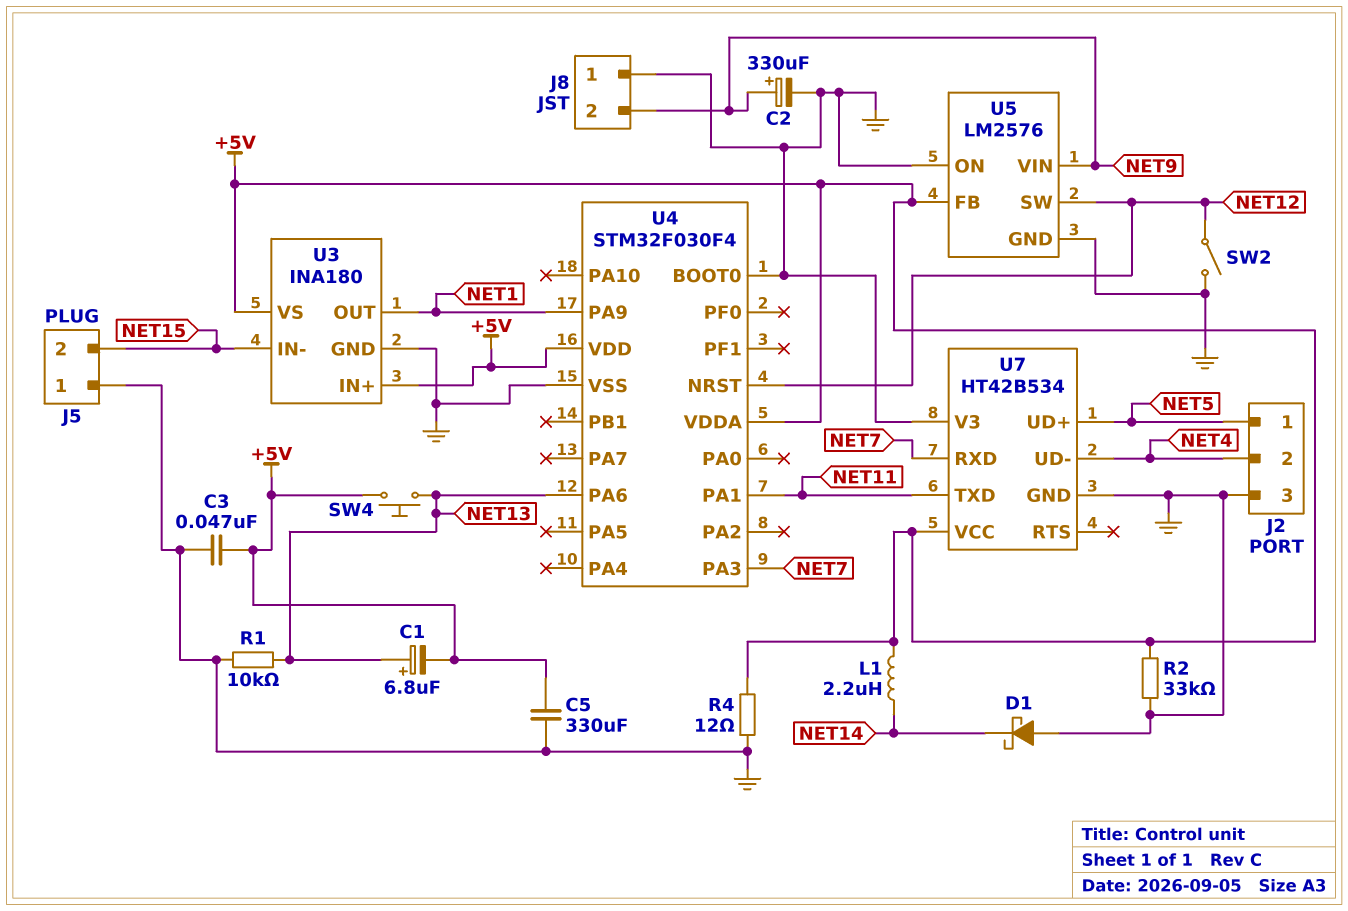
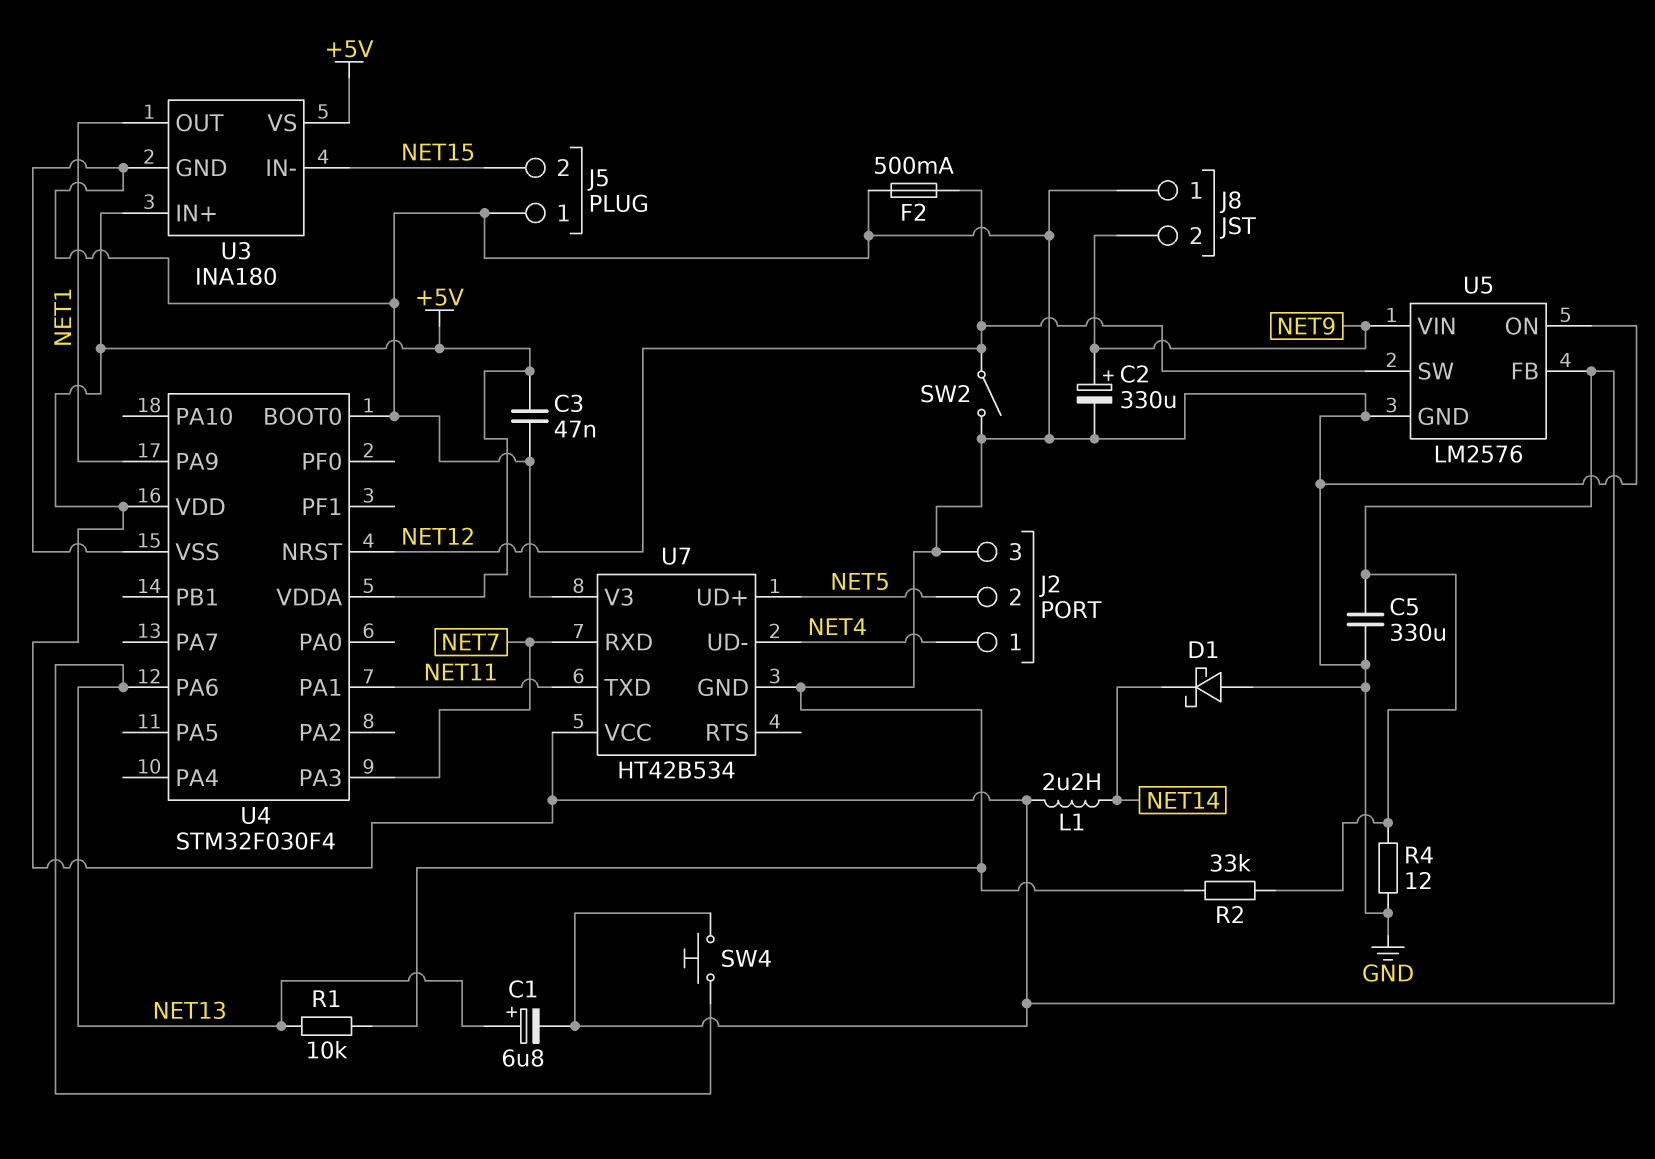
F2: none -> 500mA (GND, NET12)
J2 pin 1: NET5 -> NET4
J2 pin 2: NET4 -> NET5

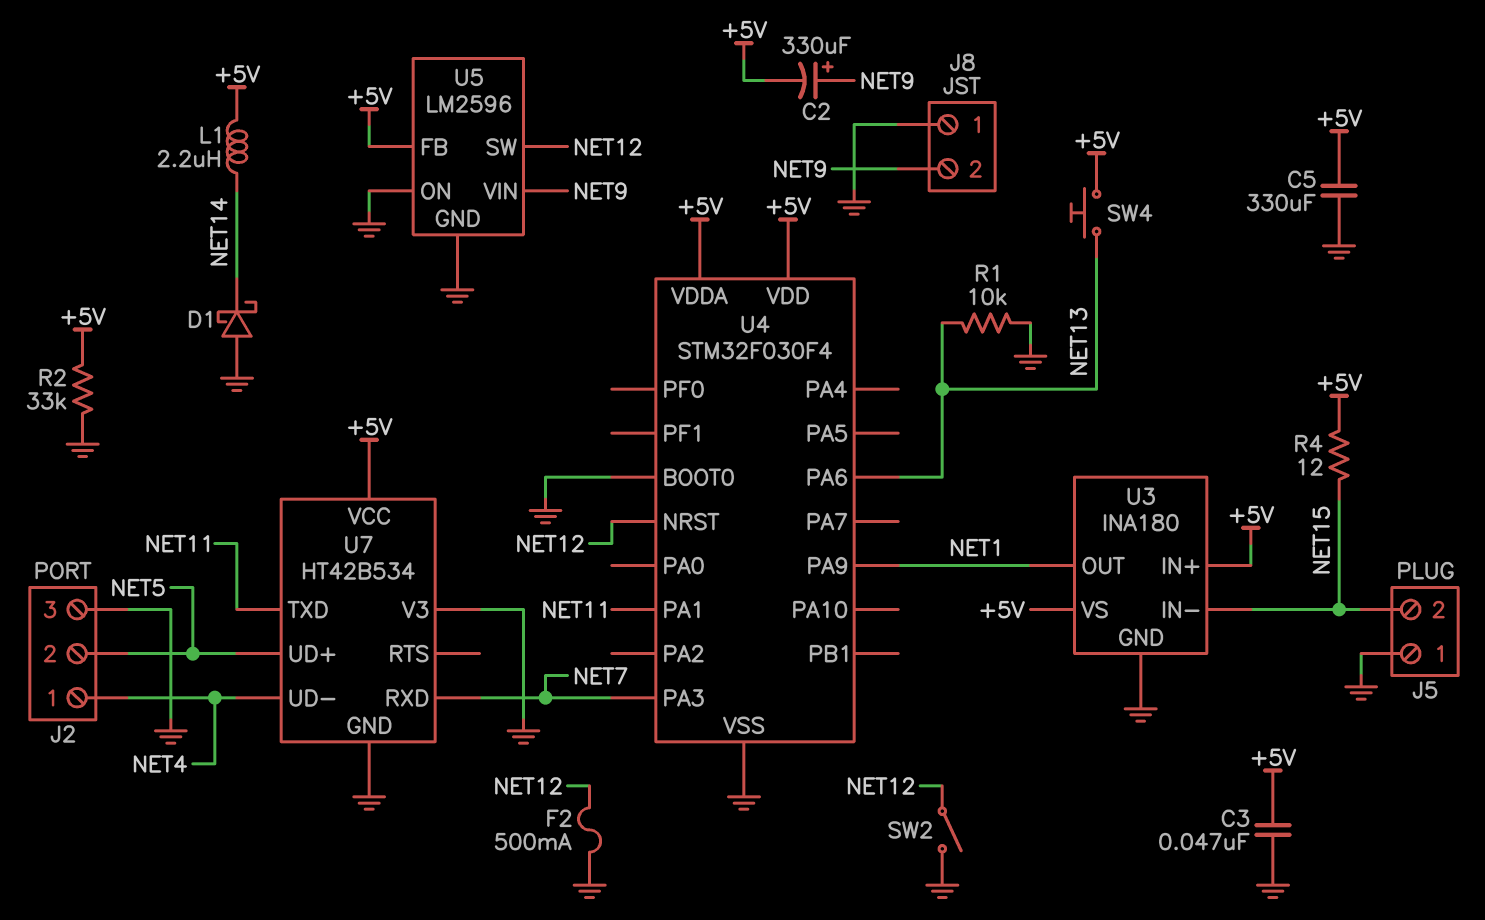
C1: 6.8uF (plus NET13, minus +5V) -> none
C2: 330uF (plus NET9, minus GND) -> 330uF (plus NET9, minus +5V)
R4: 12 (+5V, GND) -> 12 (+5V, NET15)
U5: LM2576 -> LM2596

